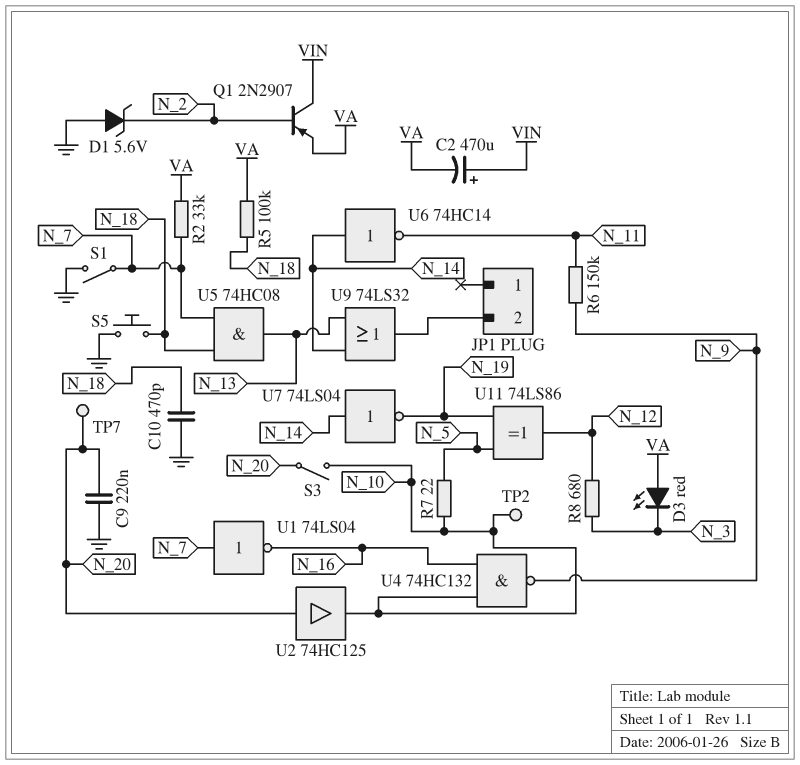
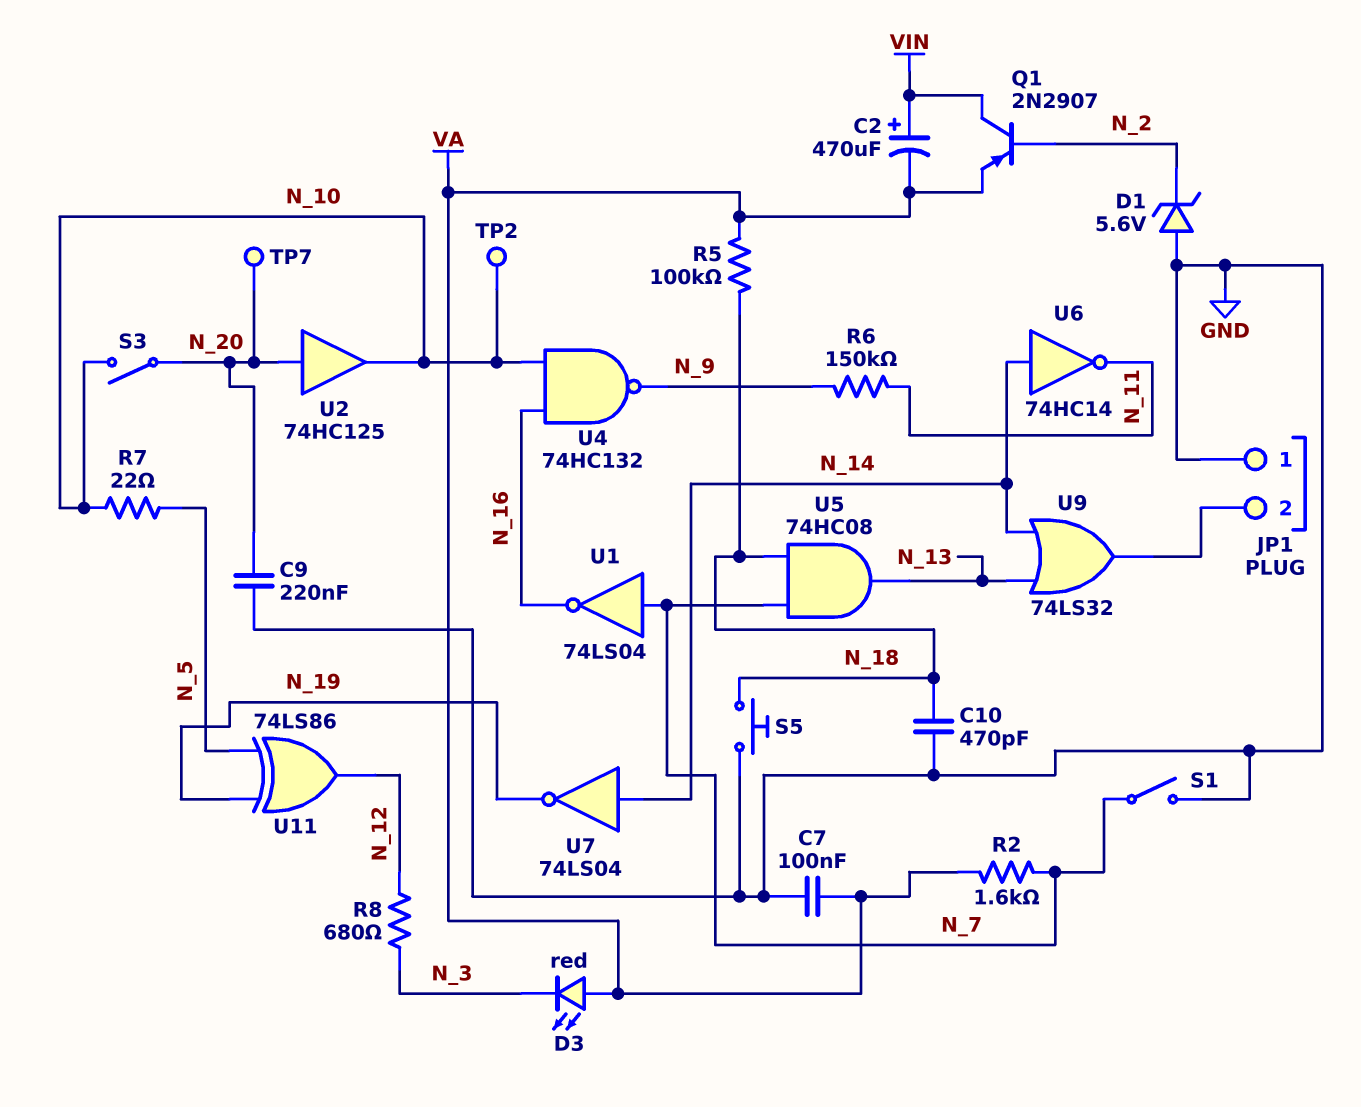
C7: none -> 100nF (GND, VA)
JP1 pin 1: none -> GND
R2: 33k (N_7, VA) -> 1.6k (N_7, VA)

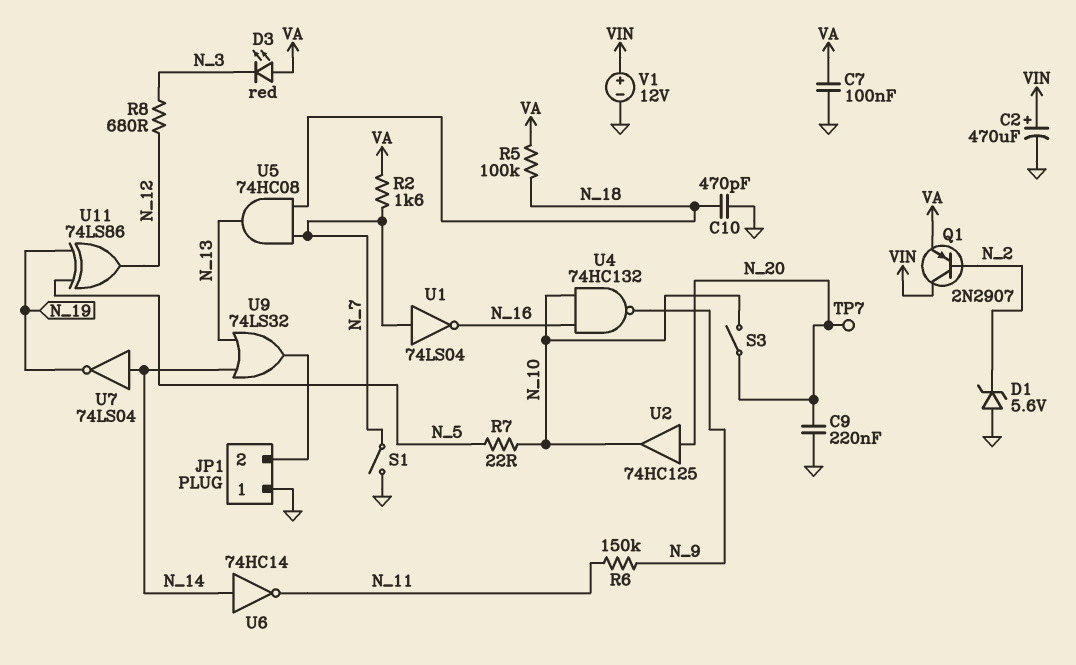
C2: 470uF (plus VIN, minus VA) -> 470uF (plus VIN, minus GND)
S5: button (GND, N_18) -> none
TP2: test point (N_10) -> none
V1: none -> 12V (plus VIN, minus GND)

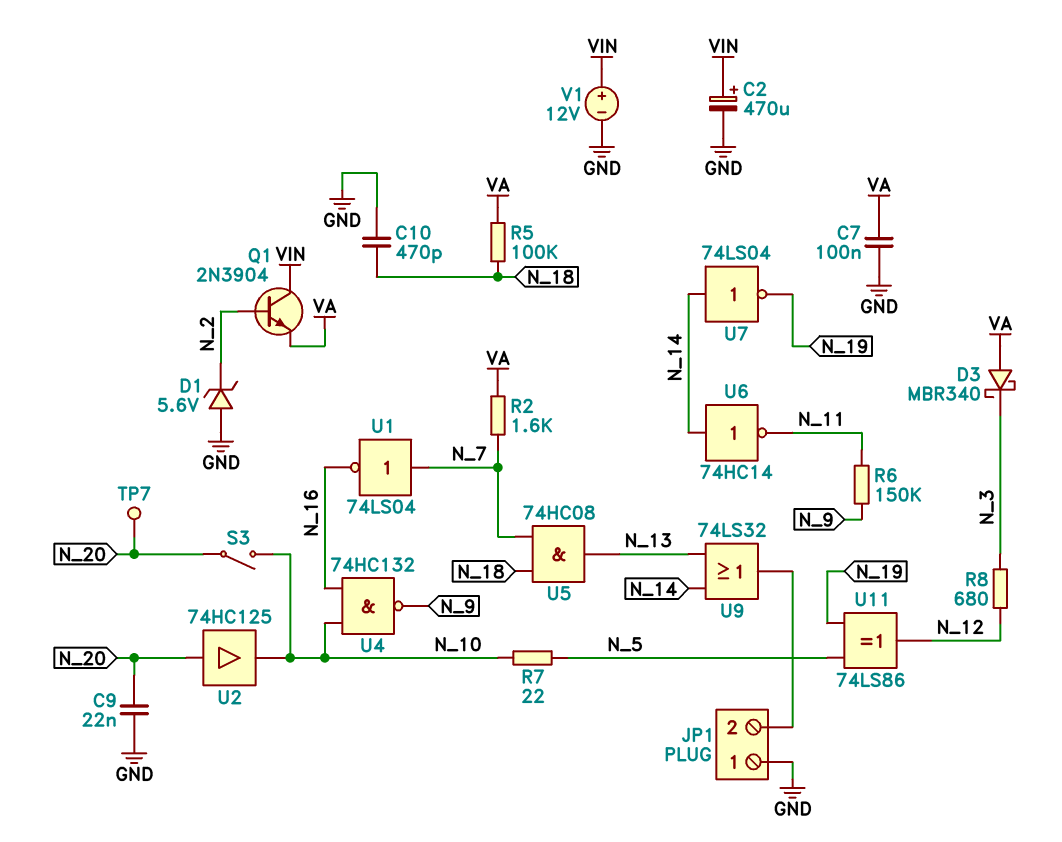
C9: 220nF (GND, N_20) -> 22nF (GND, N_20)
D3: LED red (A VA, K N_3) -> schottky MBR340 (A VA, K N_3)
Q1: PNP 2N2907 (B N_2, C VIN, E VA) -> NPN 2N3904 (B N_2, C VIN, E VA)
S1: switch (GND, N_7) -> none

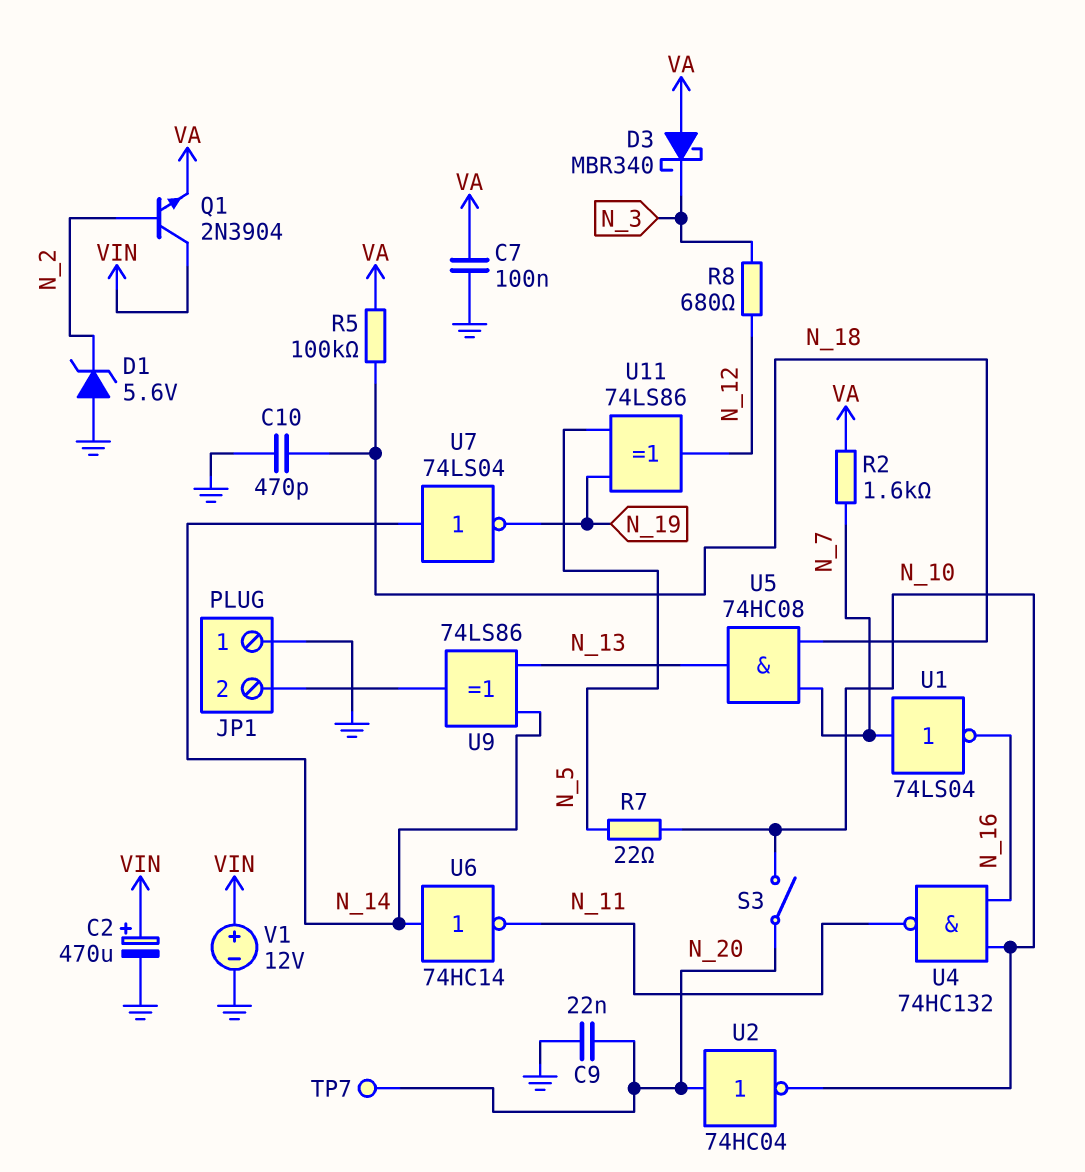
R6: 150k (N_9, N_11) -> none
U2: buffer 74HC125 (in N_20, out N_10) -> NOT 74HC04 (in N_20, out N_10)
U4: NAND 74HC132 (in N_10, in N_16, out N_9) -> NAND 74HC132 (in N_10, in N_16, out N_11)
U9: OR 74LS32 (in N_13, in N_14, out JP1/2) -> XOR 74LS86 (in N_13, in N_14, out JP1/2)

